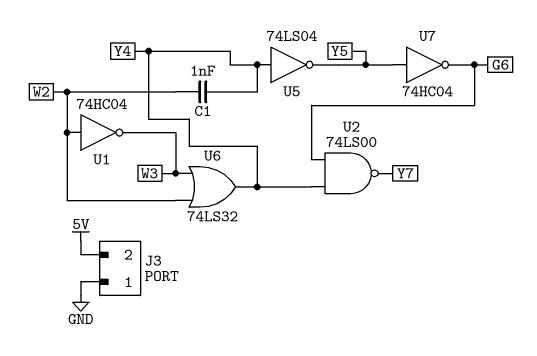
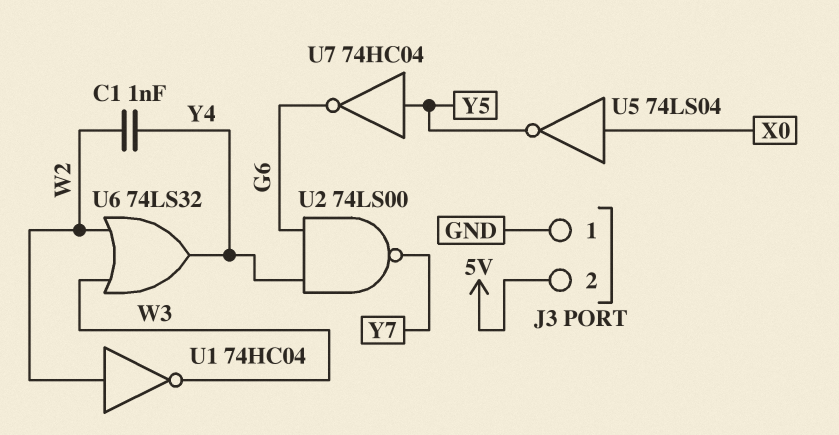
U5: NOT 74LS04 (in Y4, out Y5) -> NOT 74LS04 (in X0, out Y5)

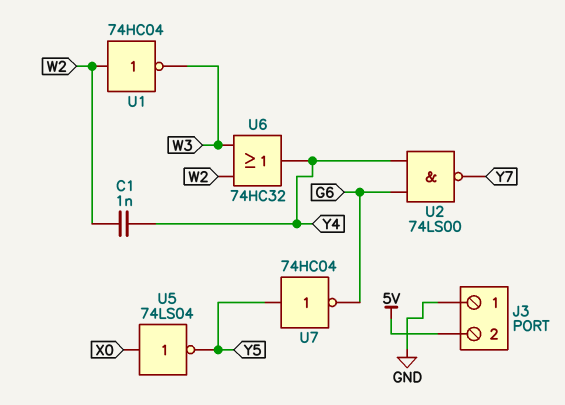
U6: OR 74LS32 (in W2, in W3, out Y4) -> OR 74HC32 (in W2, in W3, out Y4)

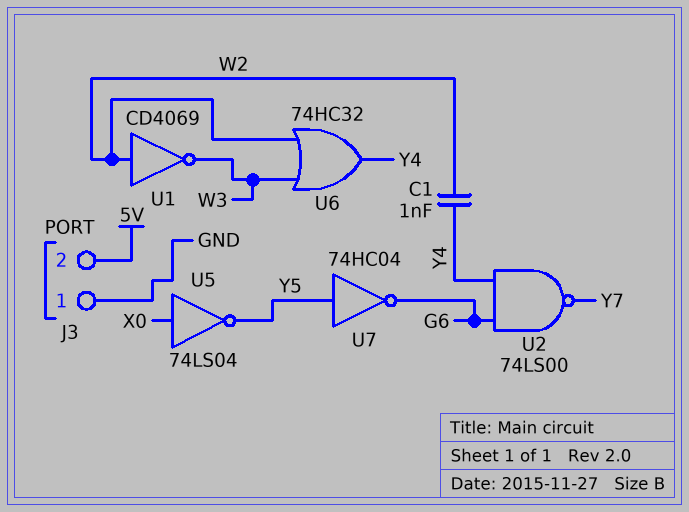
U1: NOT 74HC04 (in W2, out W3) -> NOT CD4069 (in W2, out W3)

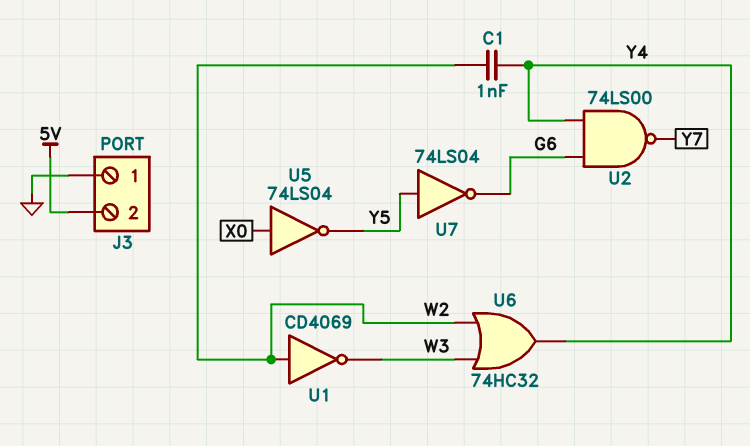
U7: NOT 74HC04 (in Y5, out G6) -> NOT 74LS04 (in Y5, out G6)

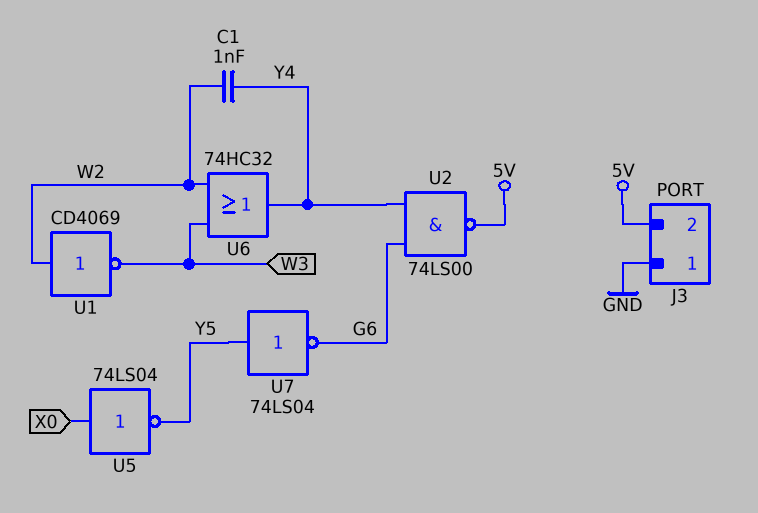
U2: NAND 74LS00 (in G6, in Y4, out Y7) -> NAND 74LS00 (in G6, in Y4, out 5V)

